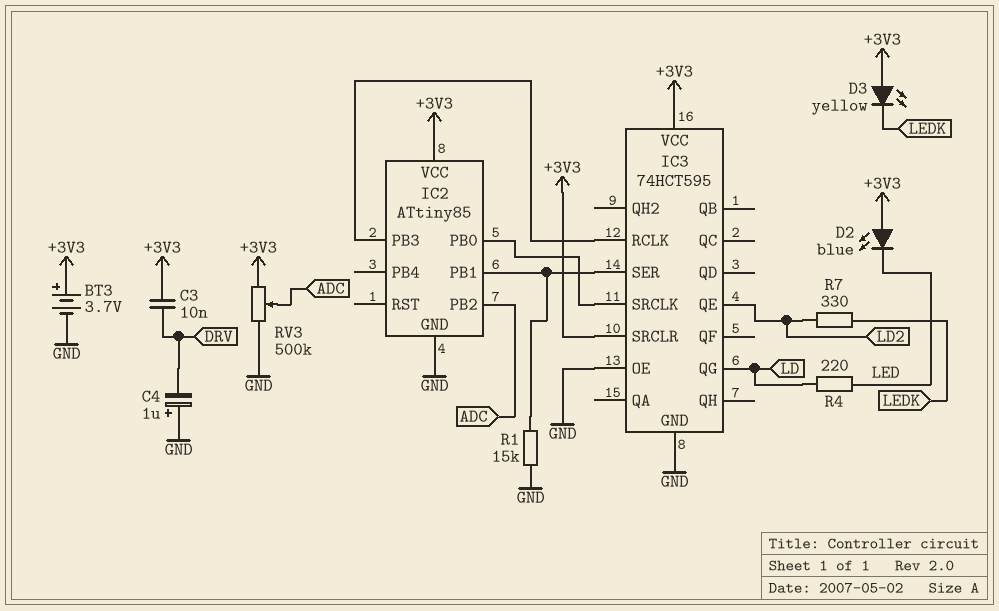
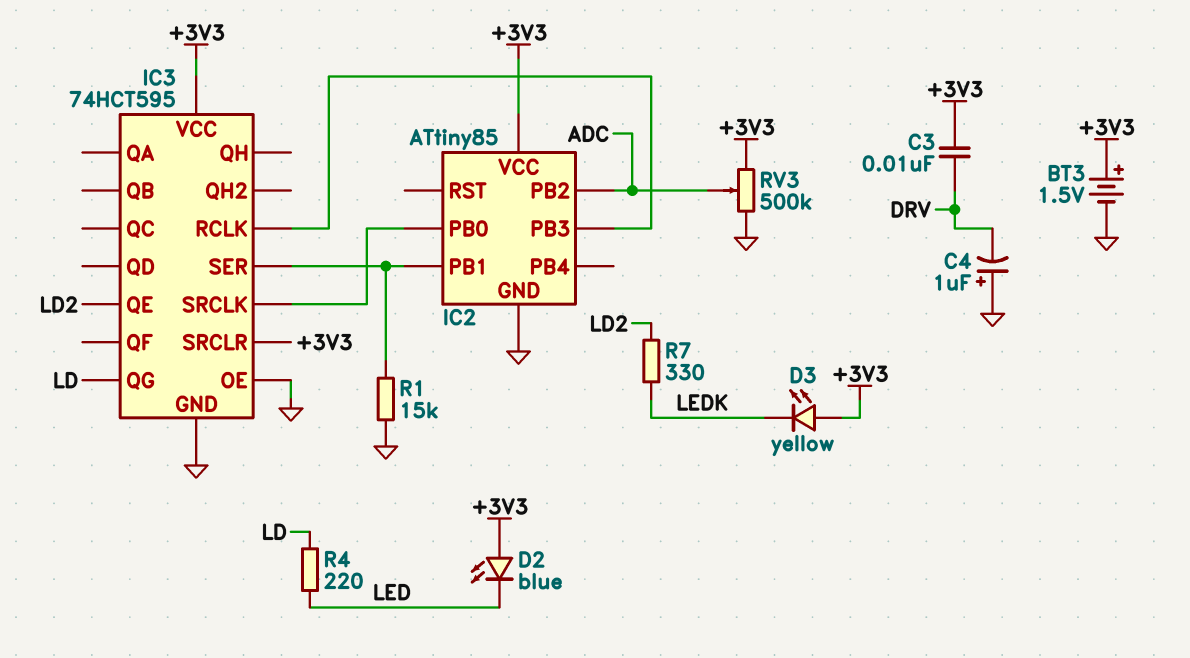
BT3: 3.7V (plus +3V3, minus GND) -> 1.5V (plus +3V3, minus GND)

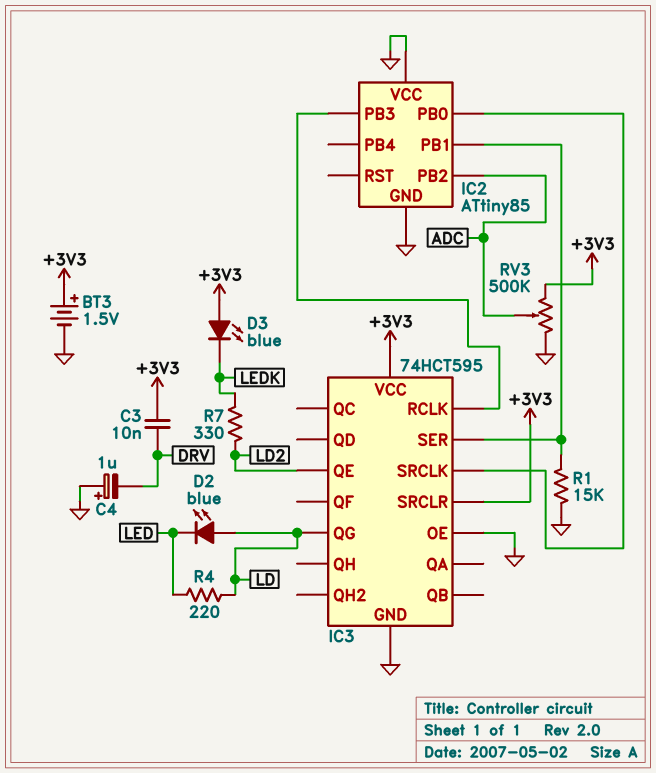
D2: LED blue (A +3V3, K LED) -> LED blue (A LD, K LED)
D3: LED yellow (A +3V3, K LEDK) -> LED blue (A +3V3, K LEDK)
IC2 pin VCC: +3V3 -> GND

